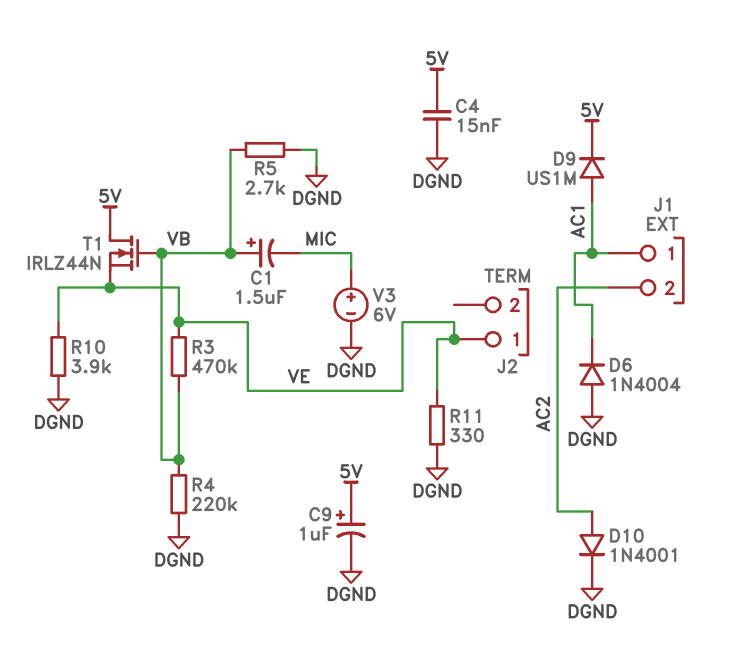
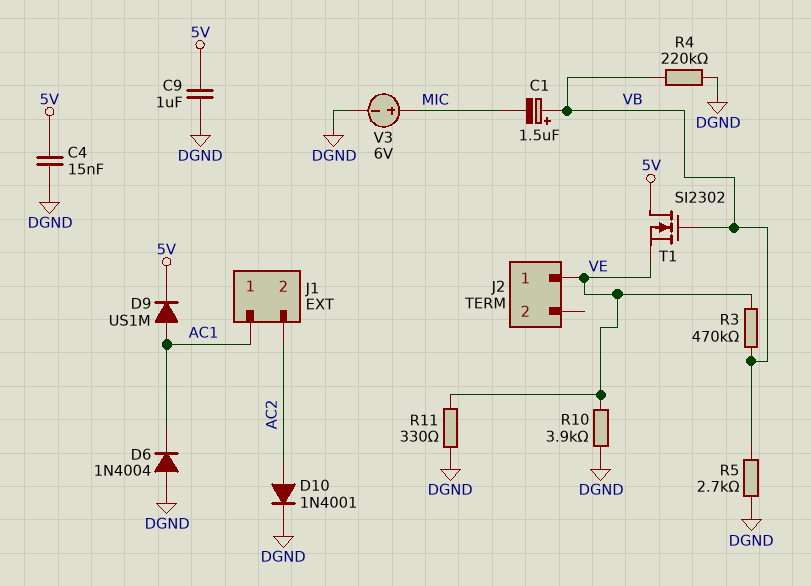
C9: 1uF (plus 5V, minus DGND) -> 1uF (5V, DGND)
T1: NMOS IRLZ44N (G VB, D 5V, S VE) -> NMOS SI2302 (G VB, D 5V, S VE)

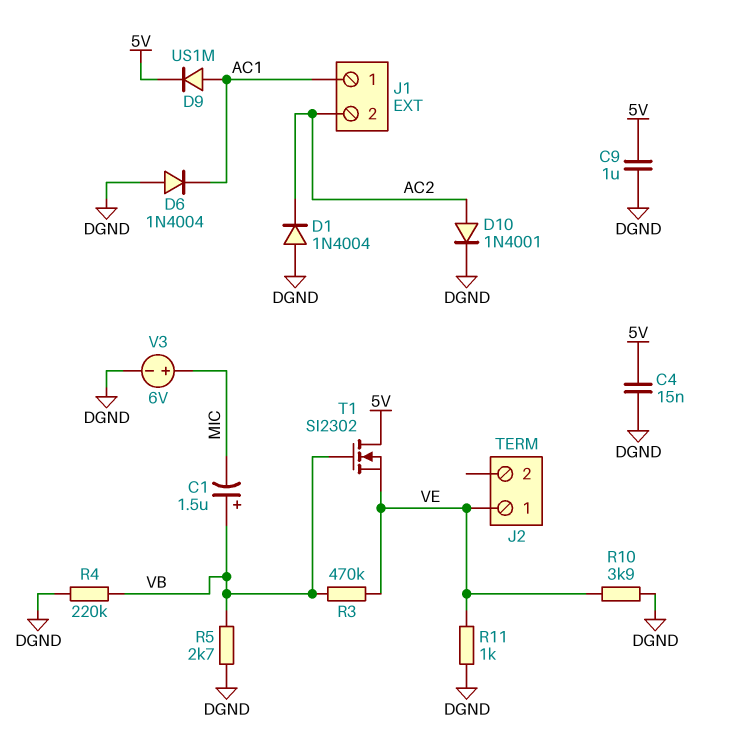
D1: none -> diode 1N4004 (A DGND, K AC2)
R11: 330 (DGND, VE) -> 1k (DGND, VE)

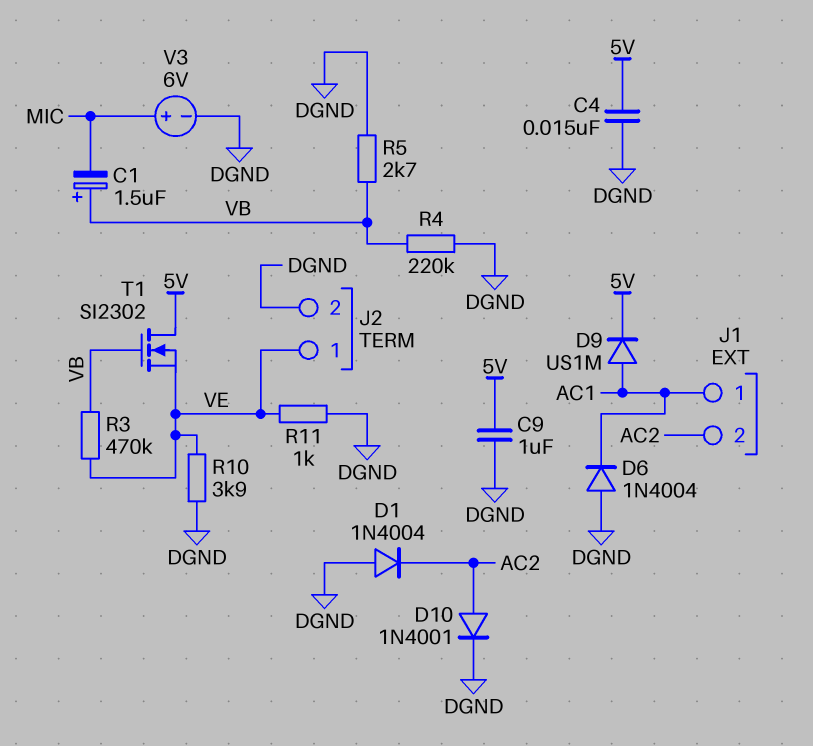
J2 pin 2: none -> DGND

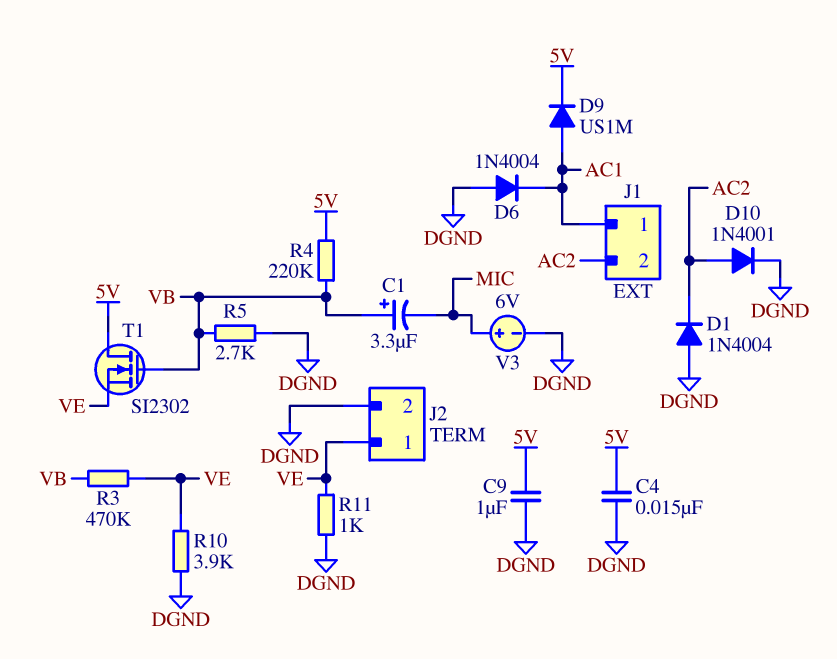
C1: 1.5uF (plus VB, minus MIC) -> 3.3uF (plus VB, minus MIC)
R4: 220k (DGND, VB) -> 220k (5V, VB)

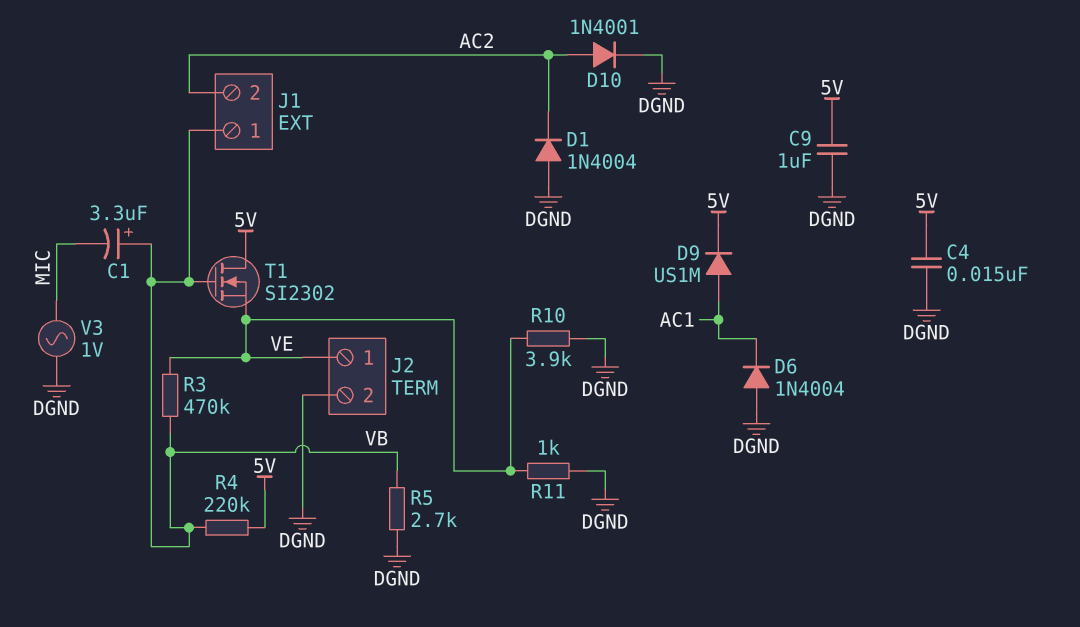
J1 pin 1: AC1 -> VB
V3: 6V (plus MIC, minus DGND) -> AC 1V (DGND, MIC)

